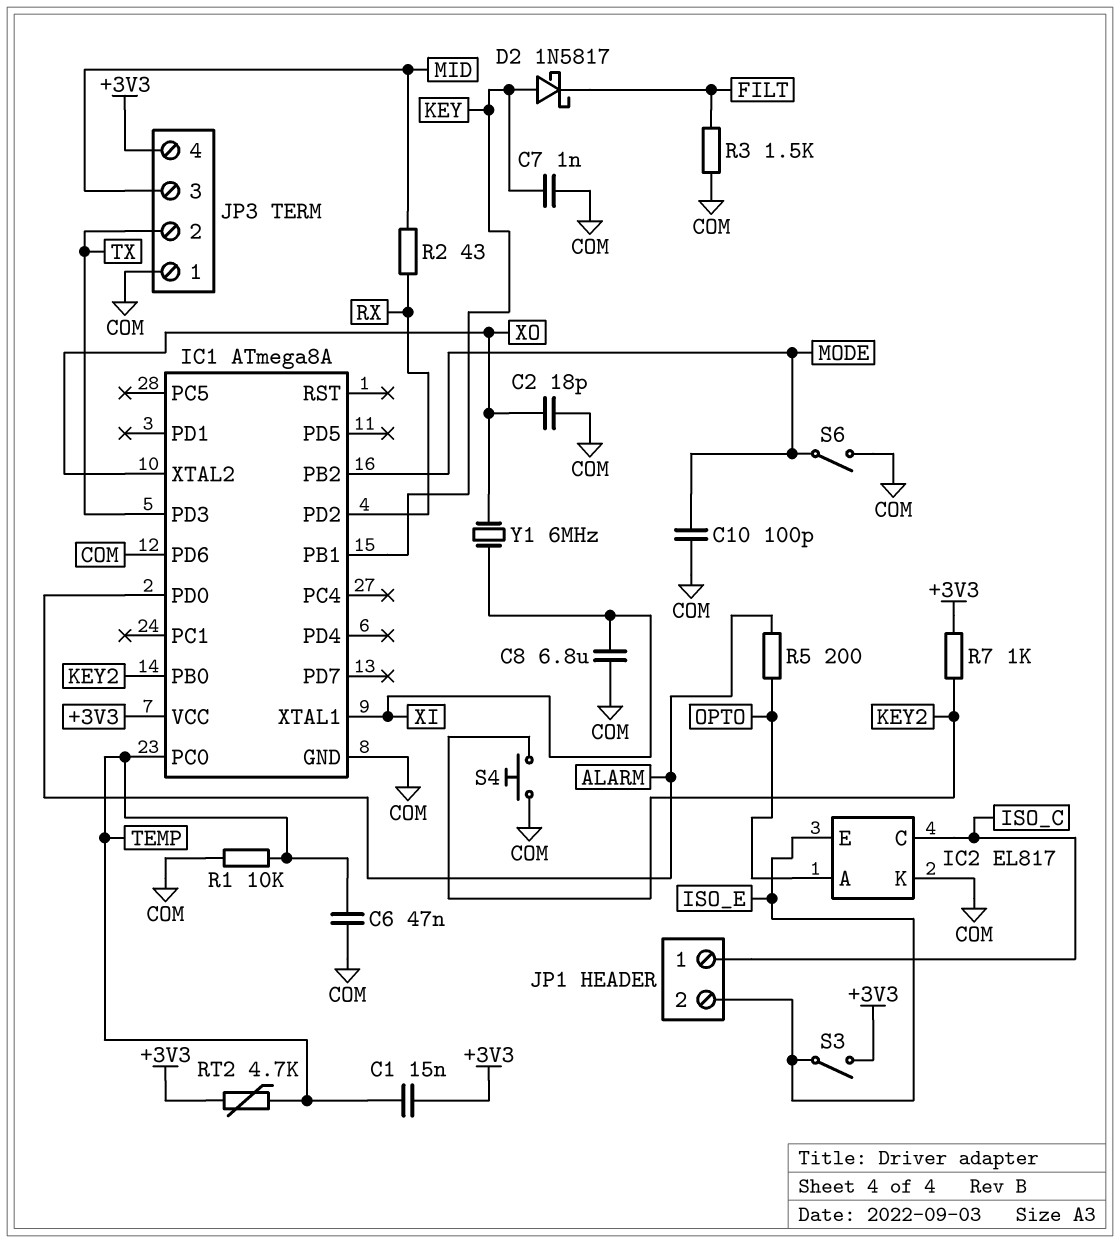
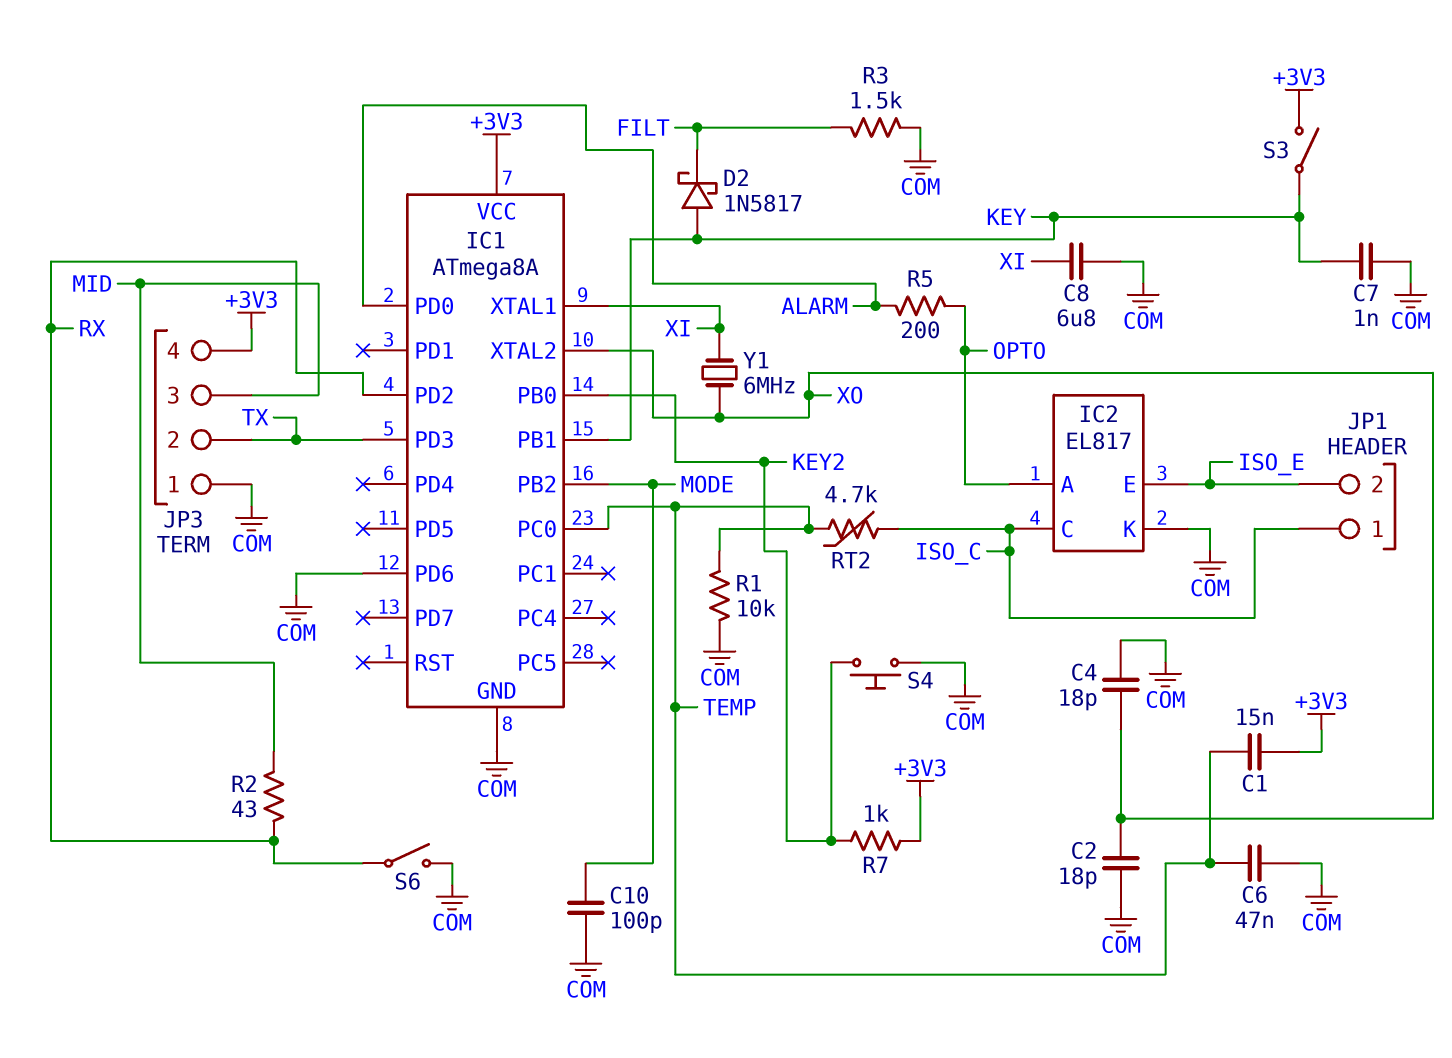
C4: none -> 18pF (COM, XO)
RT2: 4.7k (+3V3, TEMP) -> 4.7k (ISO_C, TEMP)
S3: switch (+3V3, ISO_E) -> switch (+3V3, KEY)
S6: switch (COM, MODE) -> switch (COM, RX)

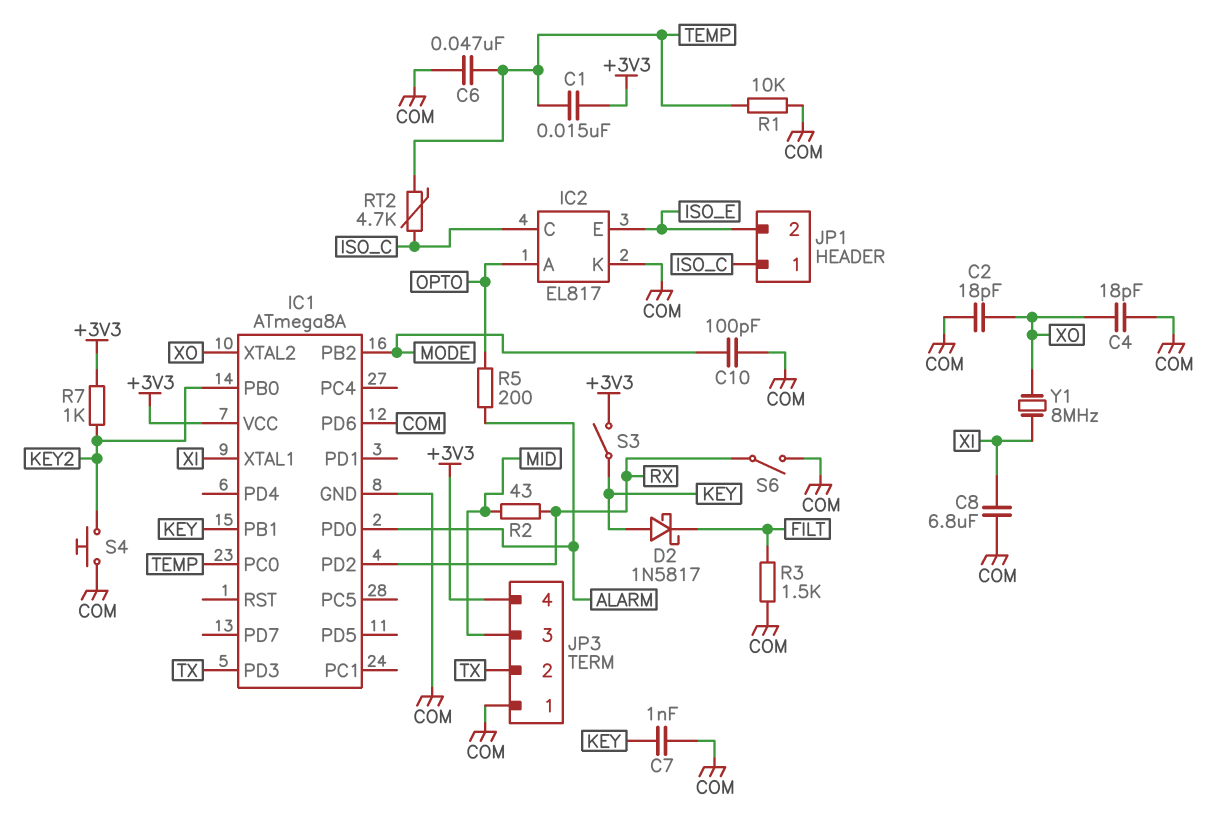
Y1: 6MHz (XI, XO) -> 8MHz (XI, XO)

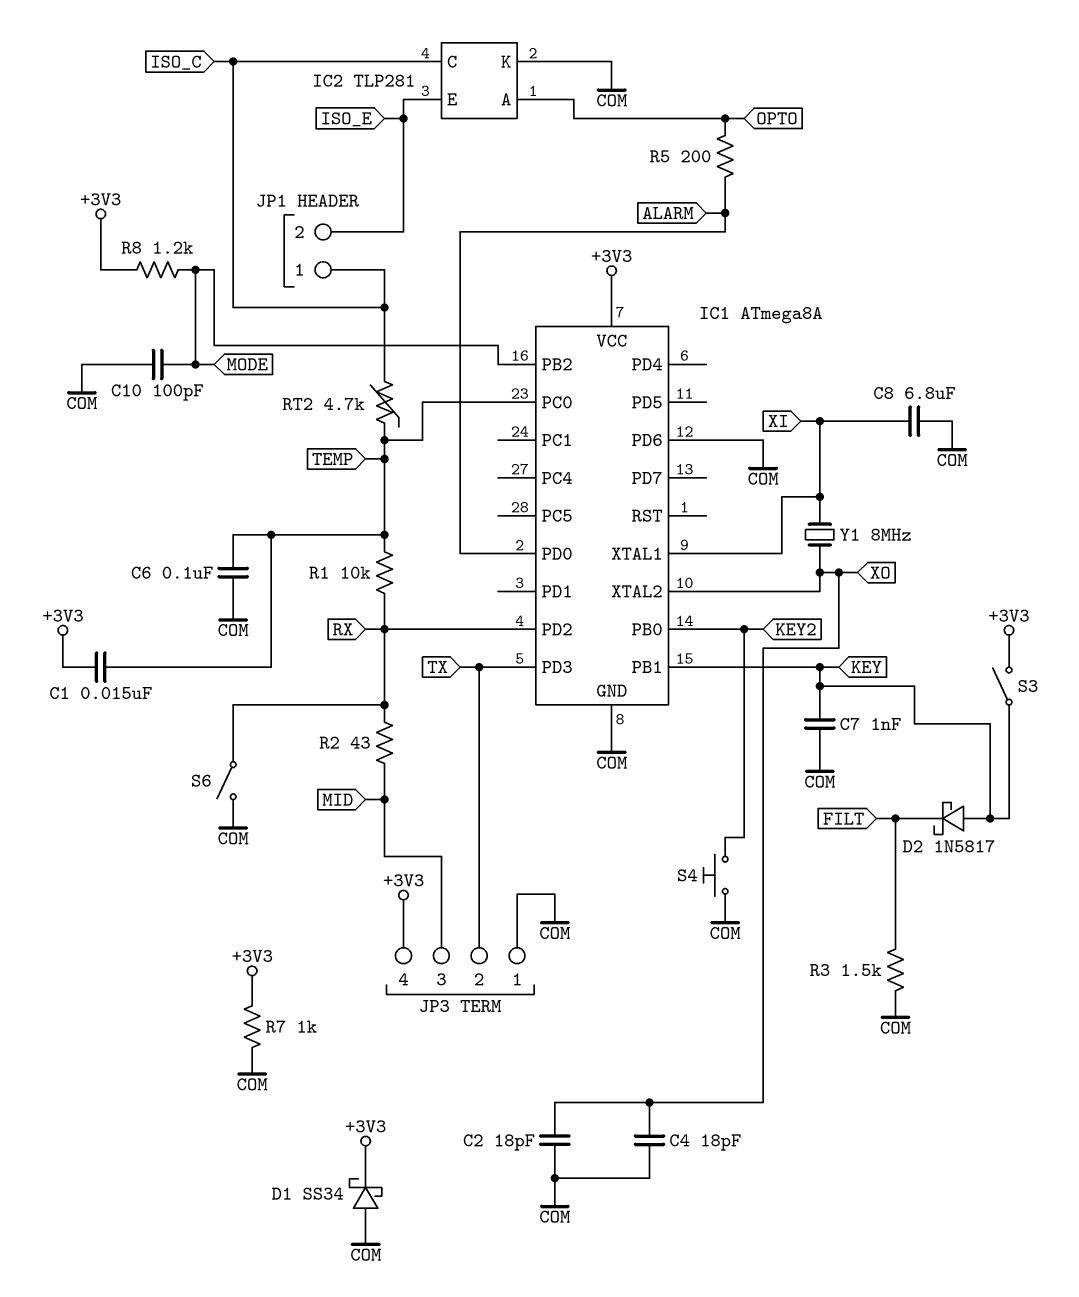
C6: 47nF (COM, TEMP) -> 100nF (COM, TEMP)
D1: none -> schottky SS34 (A COM, K +3V3)
IC2: EL817 -> TLP281
R1: 10k (COM, TEMP) -> 10k (RX, TEMP)
R7: 1k (+3V3, KEY2) -> 1k (+3V3, COM)
R8: none -> 1.2k (+3V3, MODE)

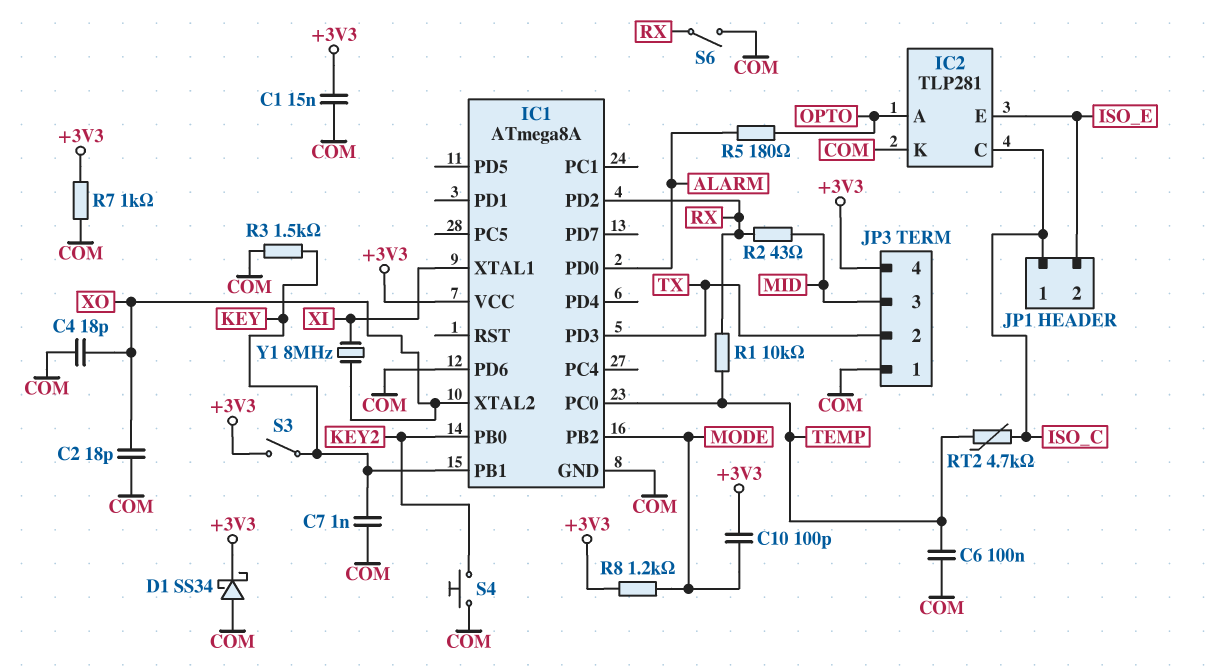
C1: 15nF (+3V3, TEMP) -> 15nF (+3V3, COM)
C8: 6.8uF (COM, XI) -> none
C10: 100pF (COM, MODE) -> 100pF (+3V3, MODE)
D2: schottky 1N5817 (A KEY, K FILT) -> none
R3: 1.5k (COM, FILT) -> 1.5k (COM, KEY)
R5: 200 (ALARM, OPTO) -> 180 (ALARM, OPTO)

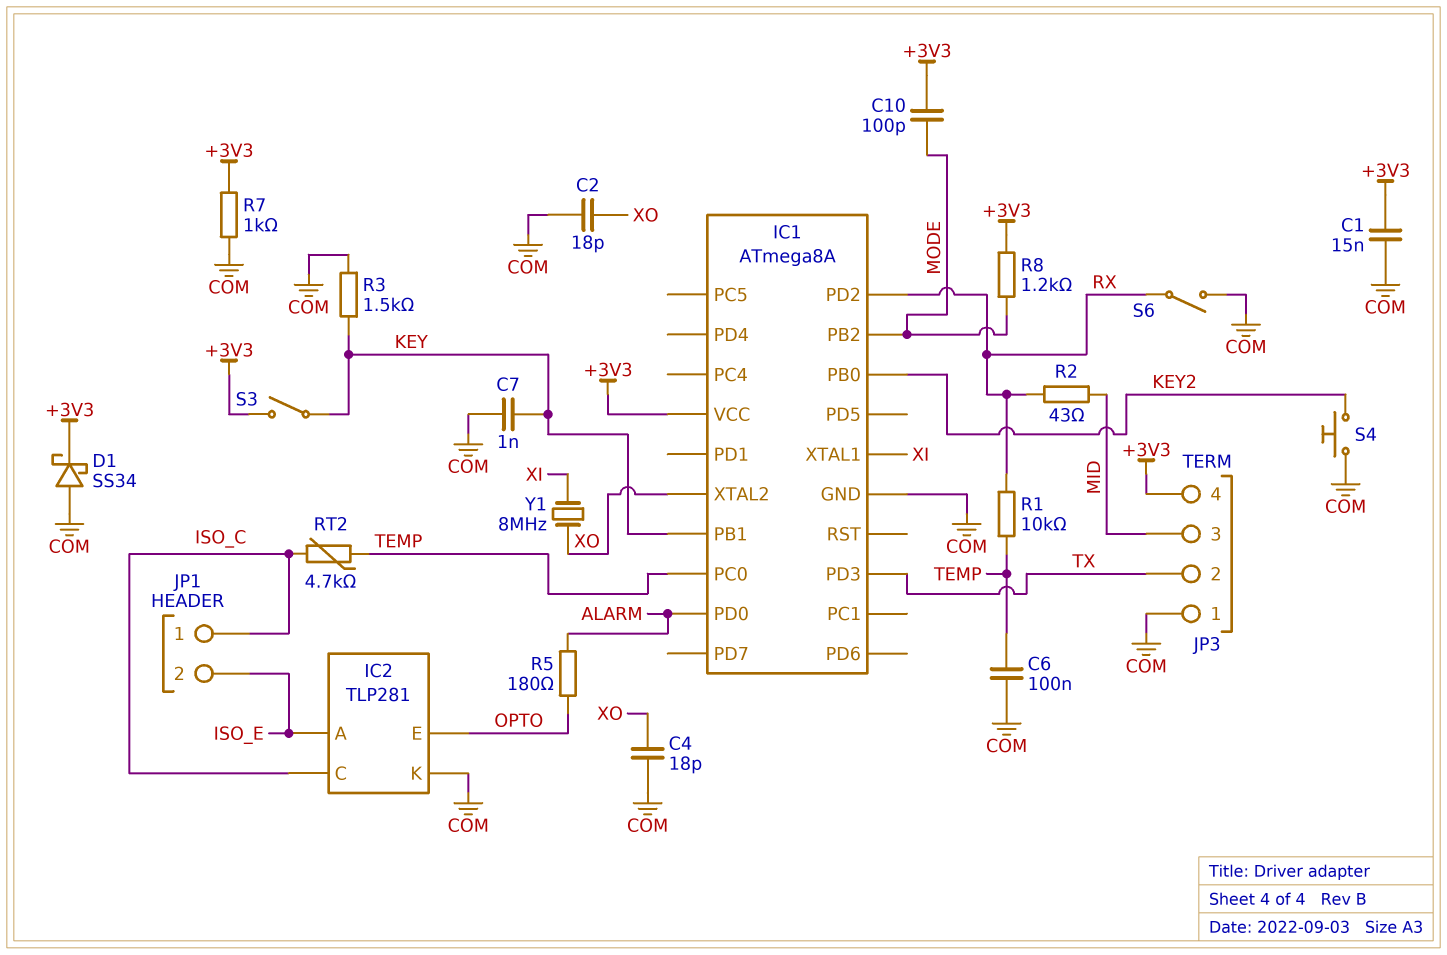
IC1 pin PD6: COM -> none
IC2 pin A: OPTO -> ISO_E
IC2 pin E: ISO_E -> OPTO

